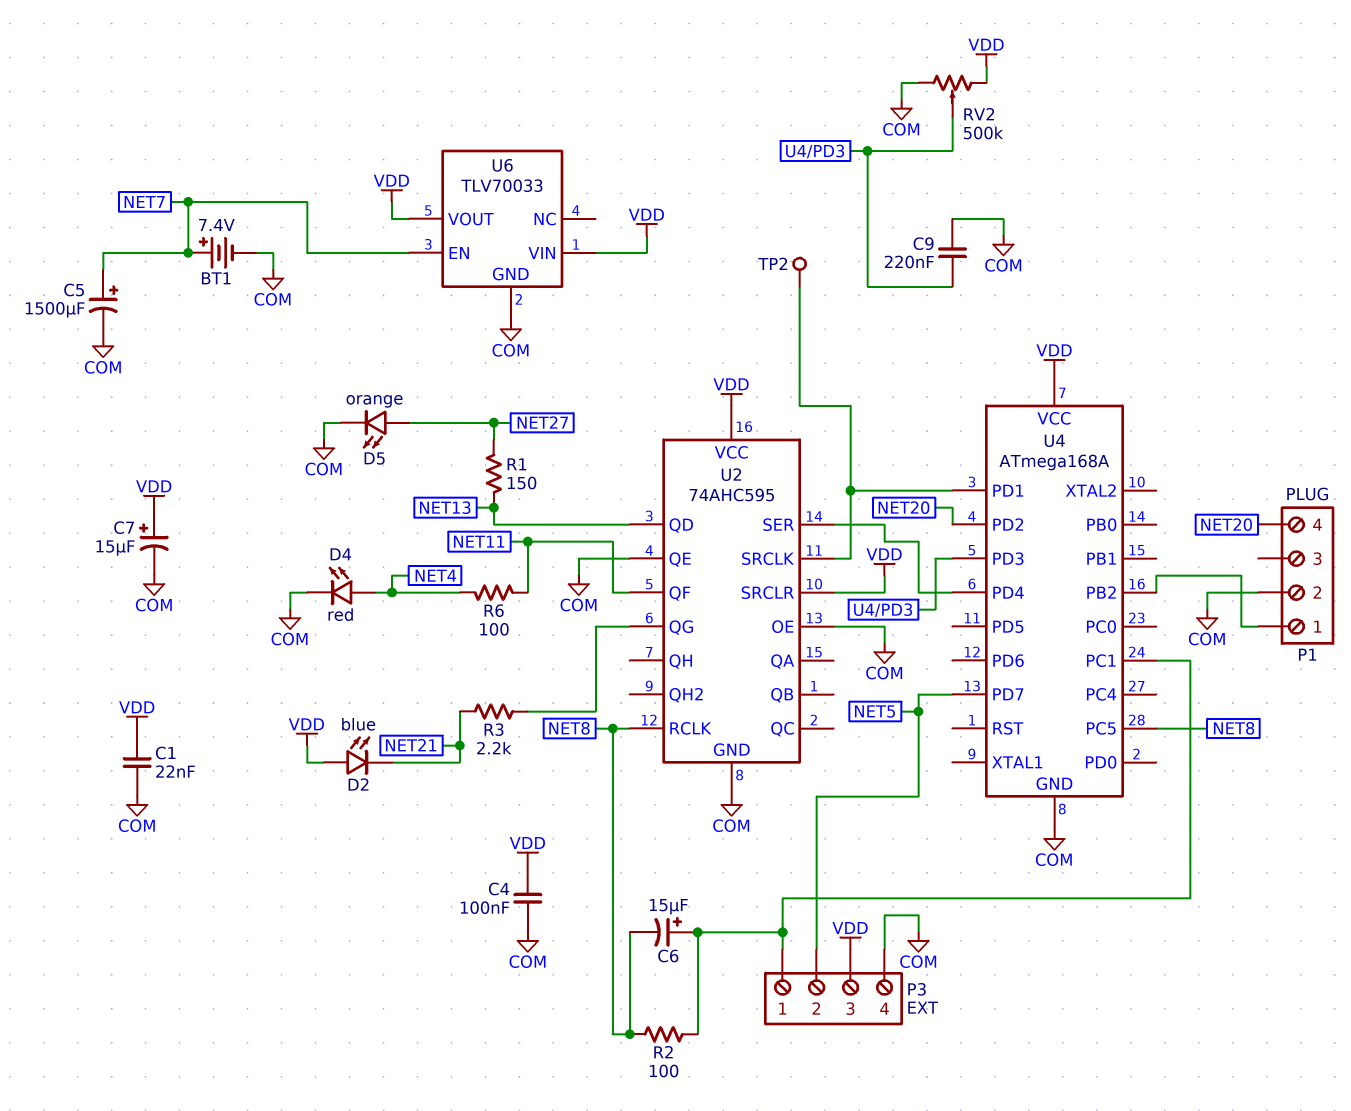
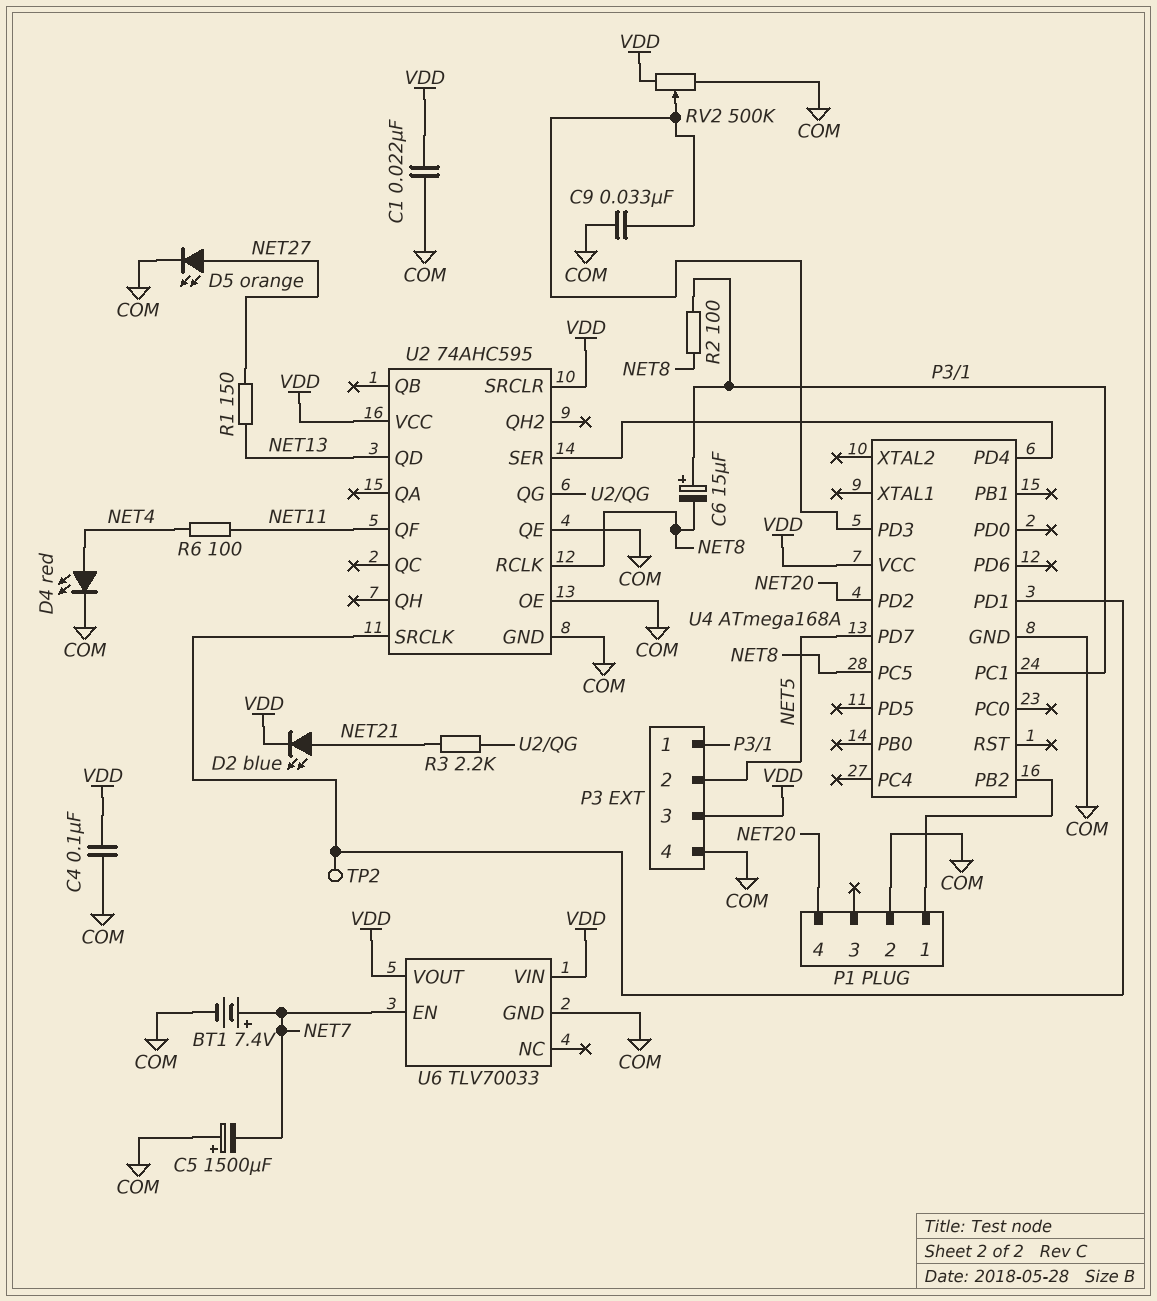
C5: 1500uF (plus NET7, minus COM) -> 1500uF (plus COM, minus NET7)
C7: 15uF (plus VDD, minus COM) -> none
C9: 220nF (COM, U4/PD3) -> 33nF (COM, U4/PD3)
D2: LED blue (A VDD, K NET21) -> LED blue (A NET21, K VDD)

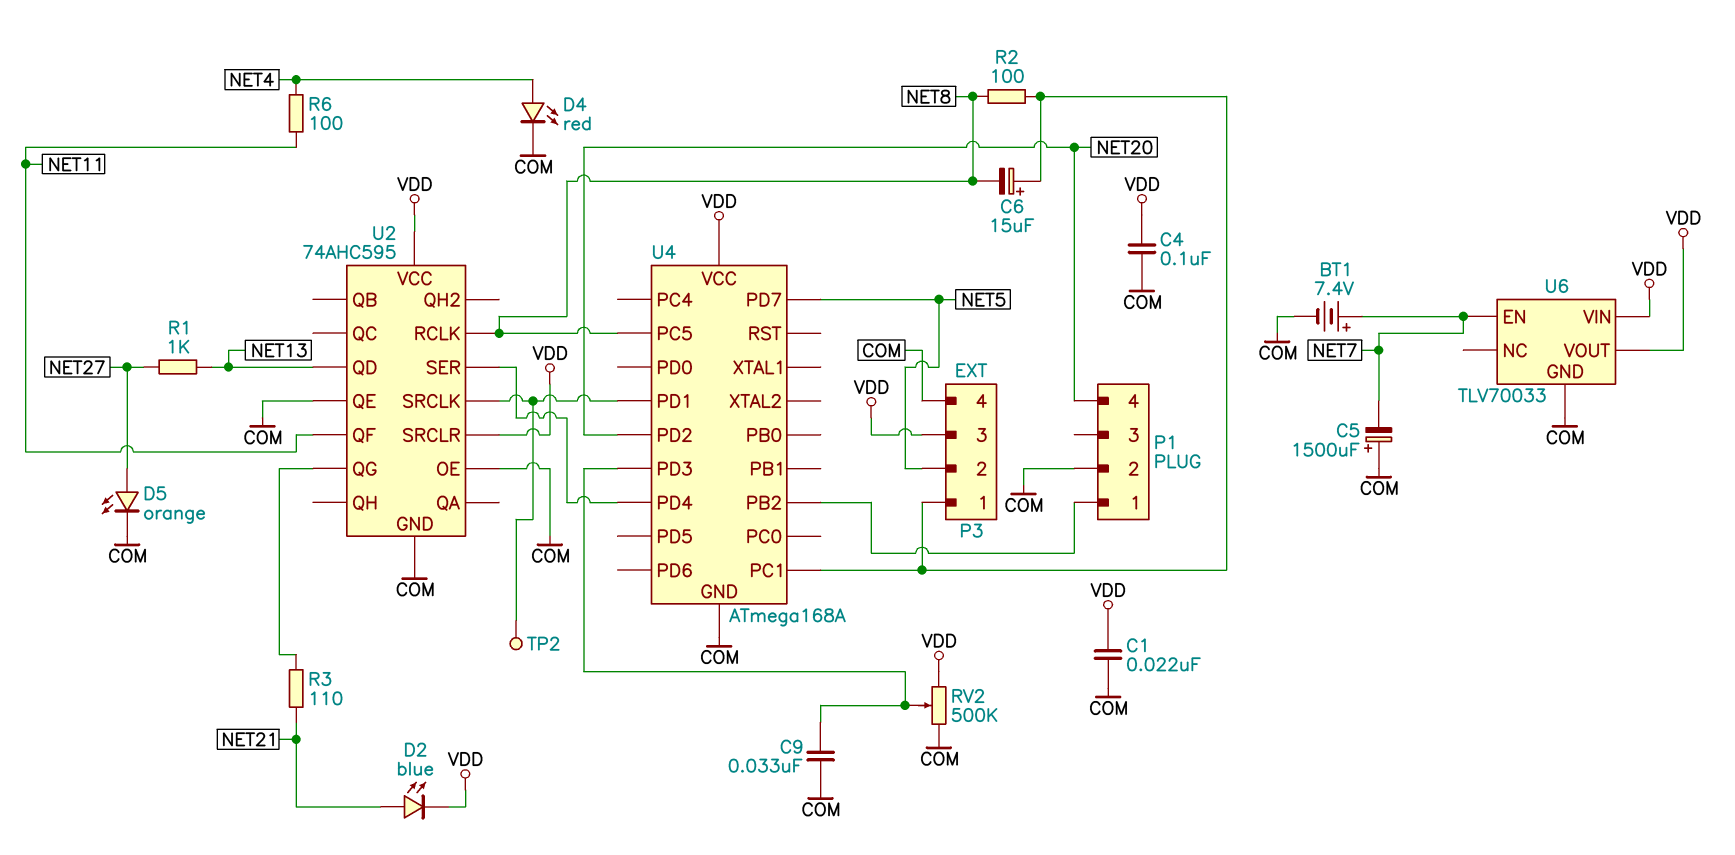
R1: 150 (NET13, NET27) -> 1k (NET13, NET27)
R3: 2.2k (NET21, U2/QG) -> 110 (NET21, U2/QG)

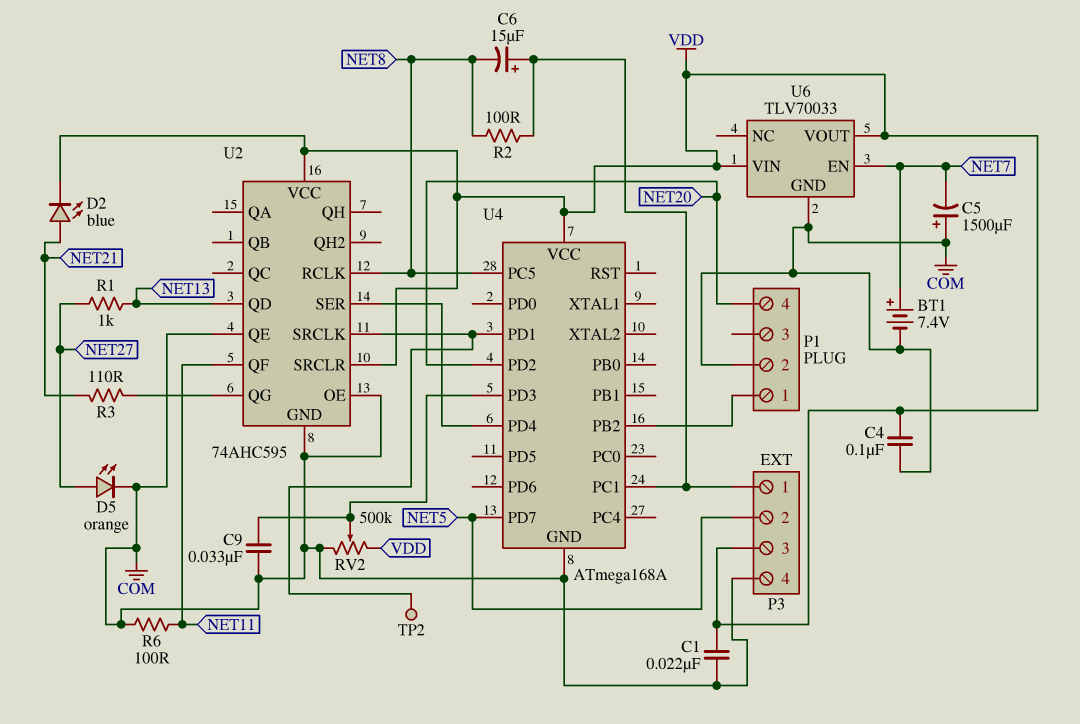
D4: LED red (A NET4, K COM) -> none
R6: 100 (NET4, NET11) -> 100 (COM, NET11)

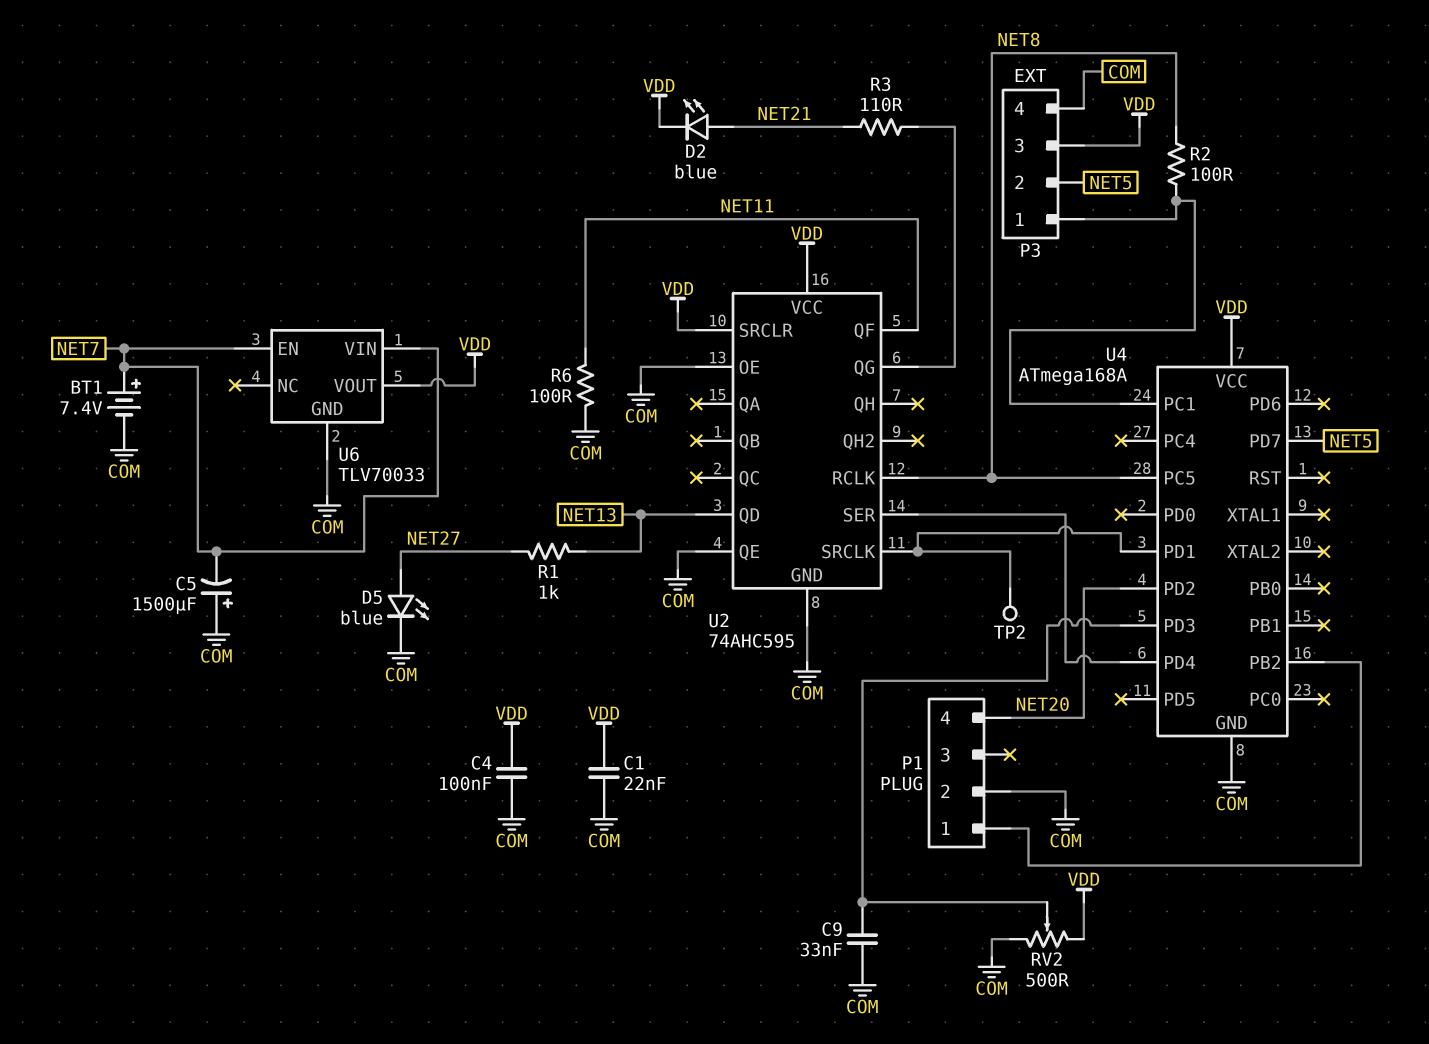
C6: 15uF (plus P3/1, minus NET8) -> none
D5: LED orange (A NET27, K COM) -> LED blue (A NET27, K COM)
RV2: 500k (COM, VDD, wiper U4/PD3) -> 500 (COM, VDD, wiper U4/PD3)
U6 pin VIN: VDD -> NET7

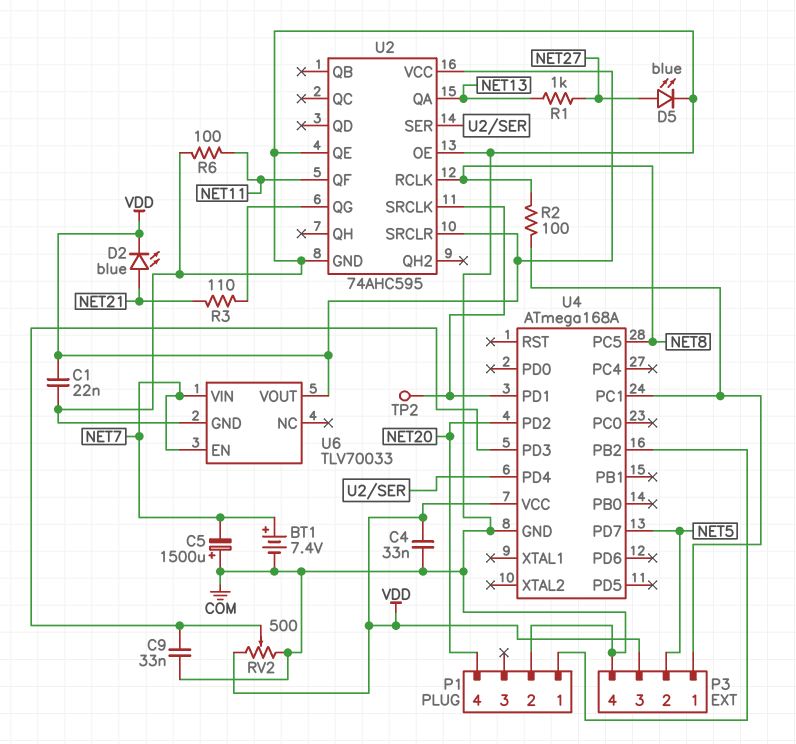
C4: 100nF (COM, VDD) -> 33nF (COM, VDD)
U2 pin QA: none -> NET13
U2 pin QD: NET13 -> none

